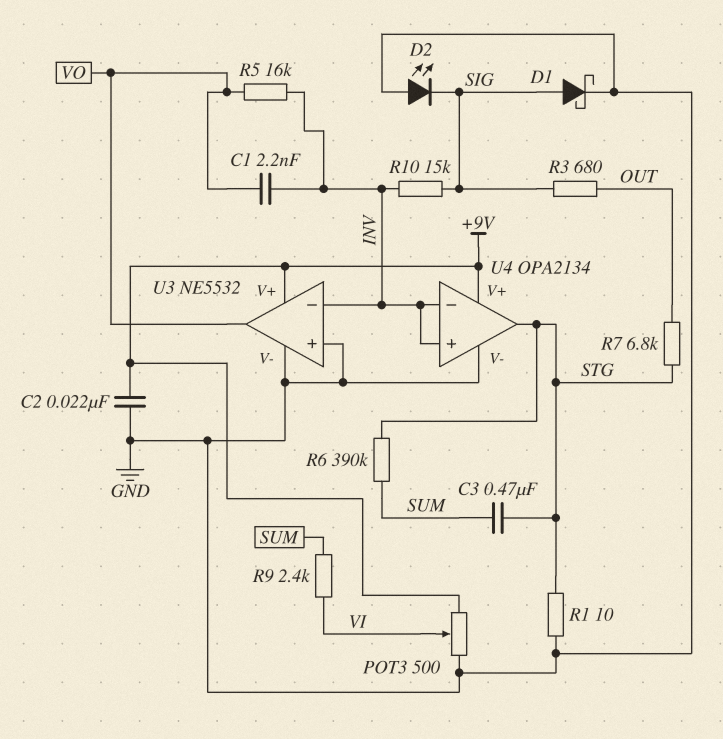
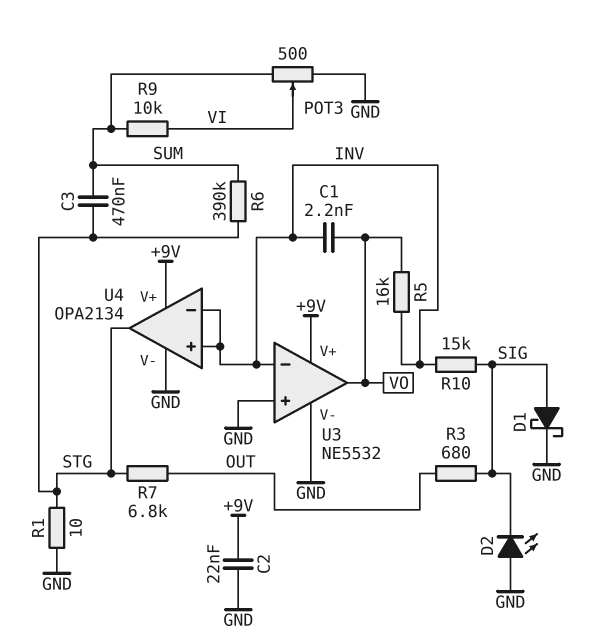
POT3: 500 (+9V, GND, wiper VI) -> 500 (GND, SUM, wiper VI)
R9: 2.4k (SUM, VI) -> 10k (SUM, VI)

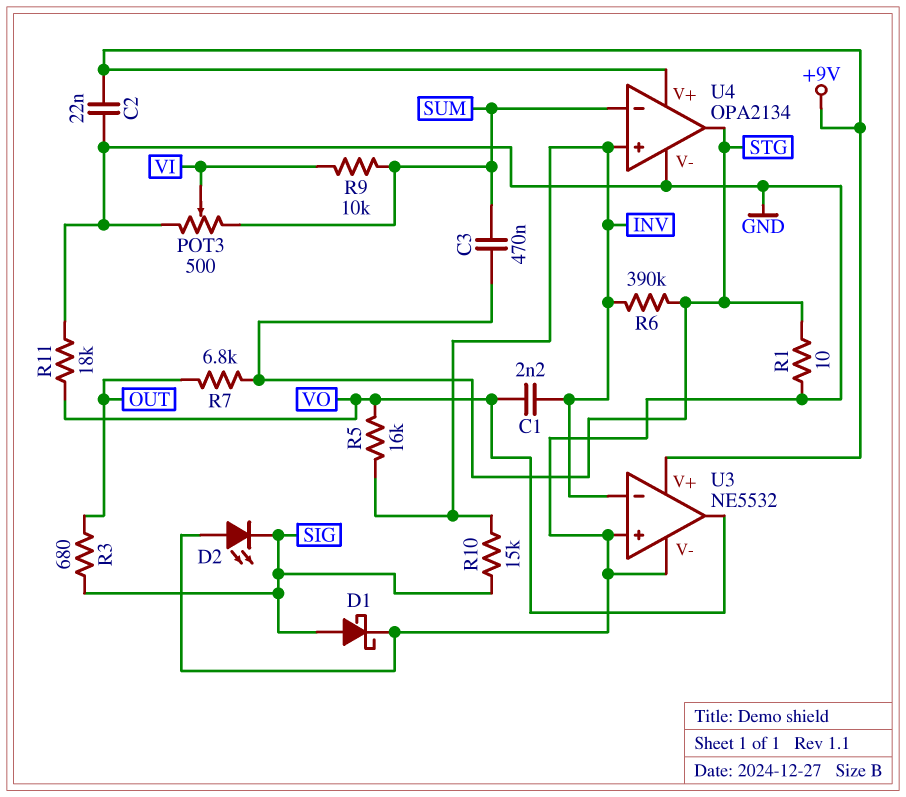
R6: 390k (STG, SUM) -> 390k (INV, STG)
R11: none -> 18k (GND, VO)
U4 pin in-: INV -> SUM

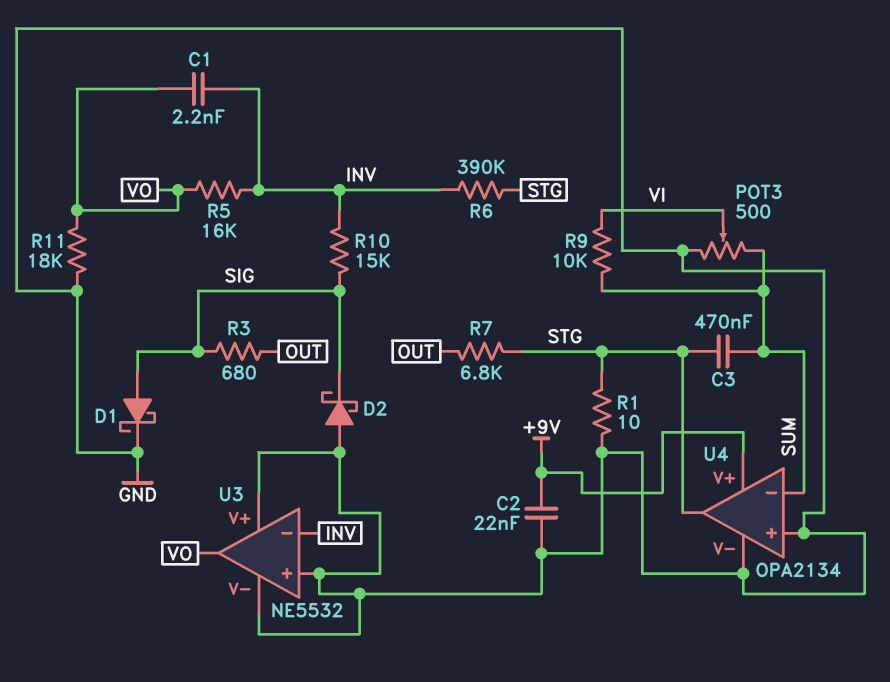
D2: LED (A GND, K SIG) -> schottky (A GND, K SIG)
U3 pin V+: +9V -> GND
U4 pin in+: INV -> GND

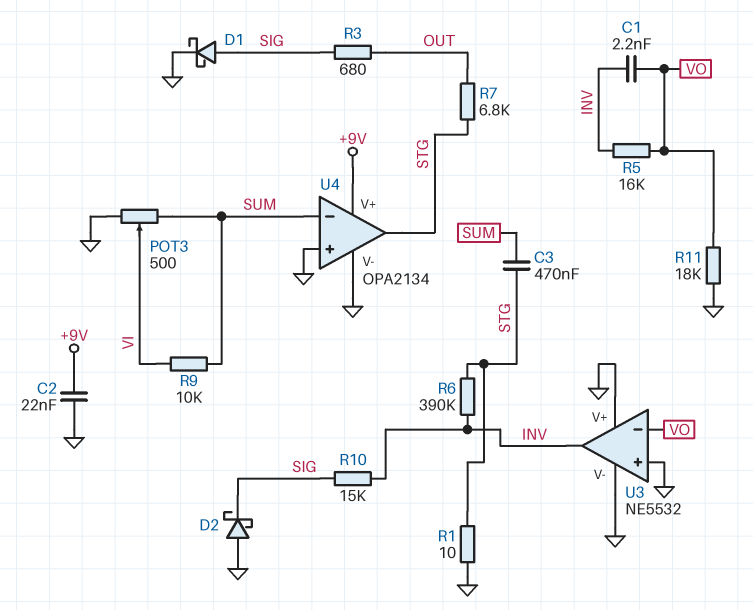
U3 pin in-: INV -> VO
U3 pin out: VO -> INV

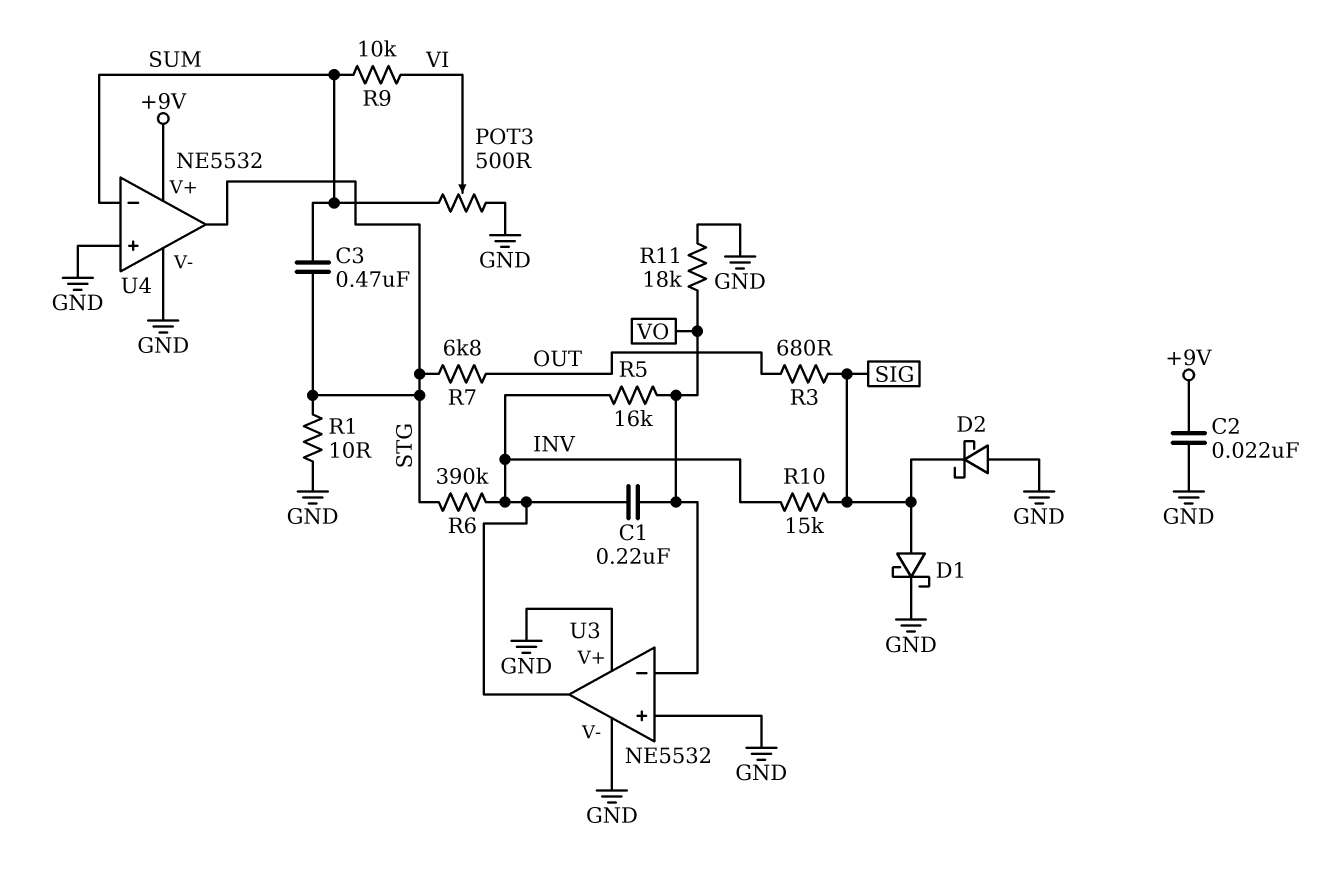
C1: 2.2nF (INV, VO) -> 220nF (INV, VO)
U4: OPA2134 -> NE5532

